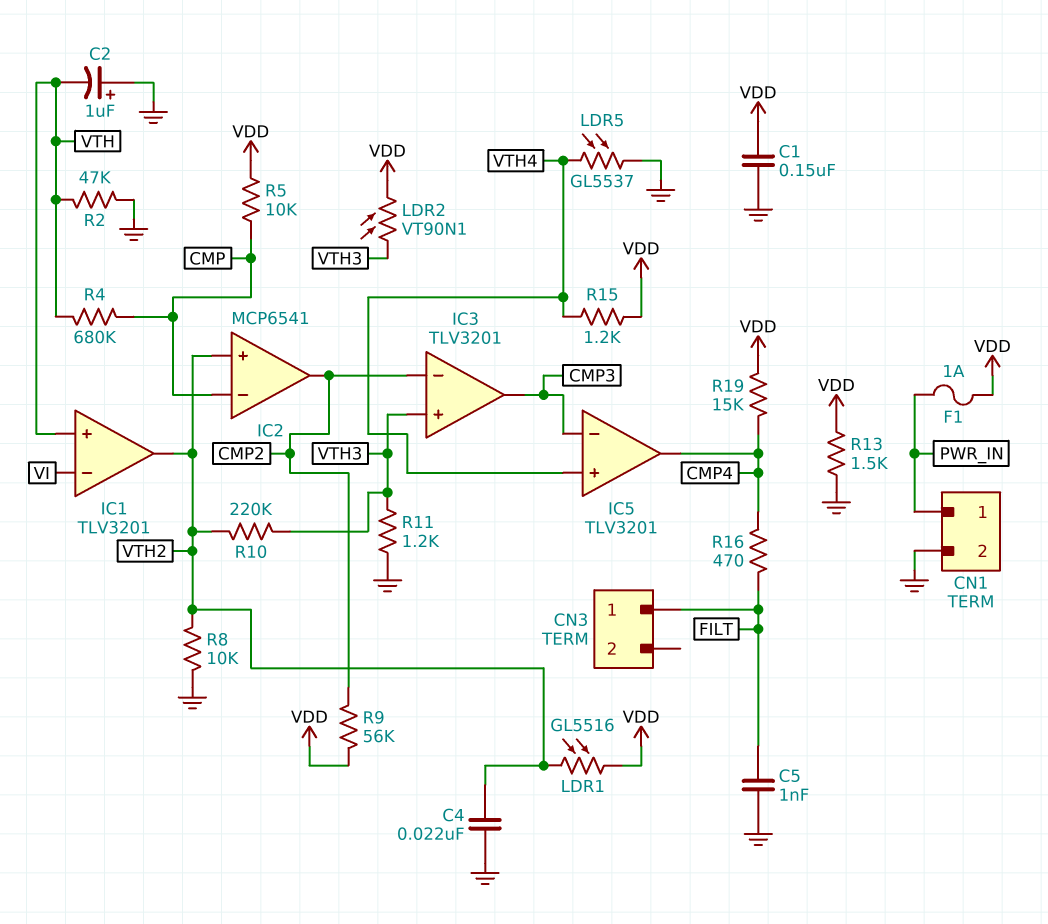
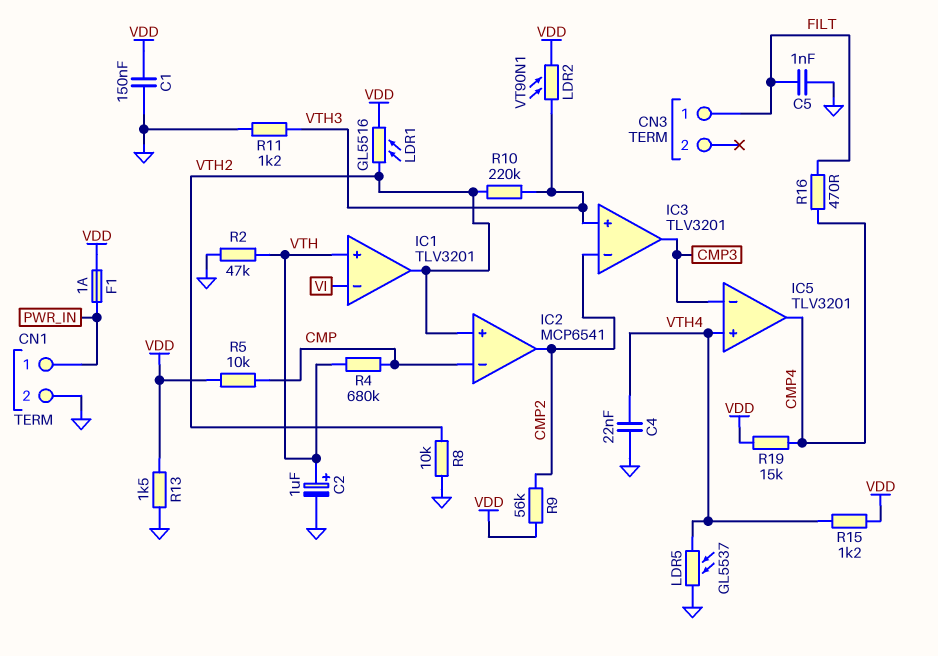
C2: 1uF (plus GND, minus VTH) -> 1uF (plus VTH, minus GND)
C4: 22nF (GND, VTH2) -> 22nF (GND, VTH4)

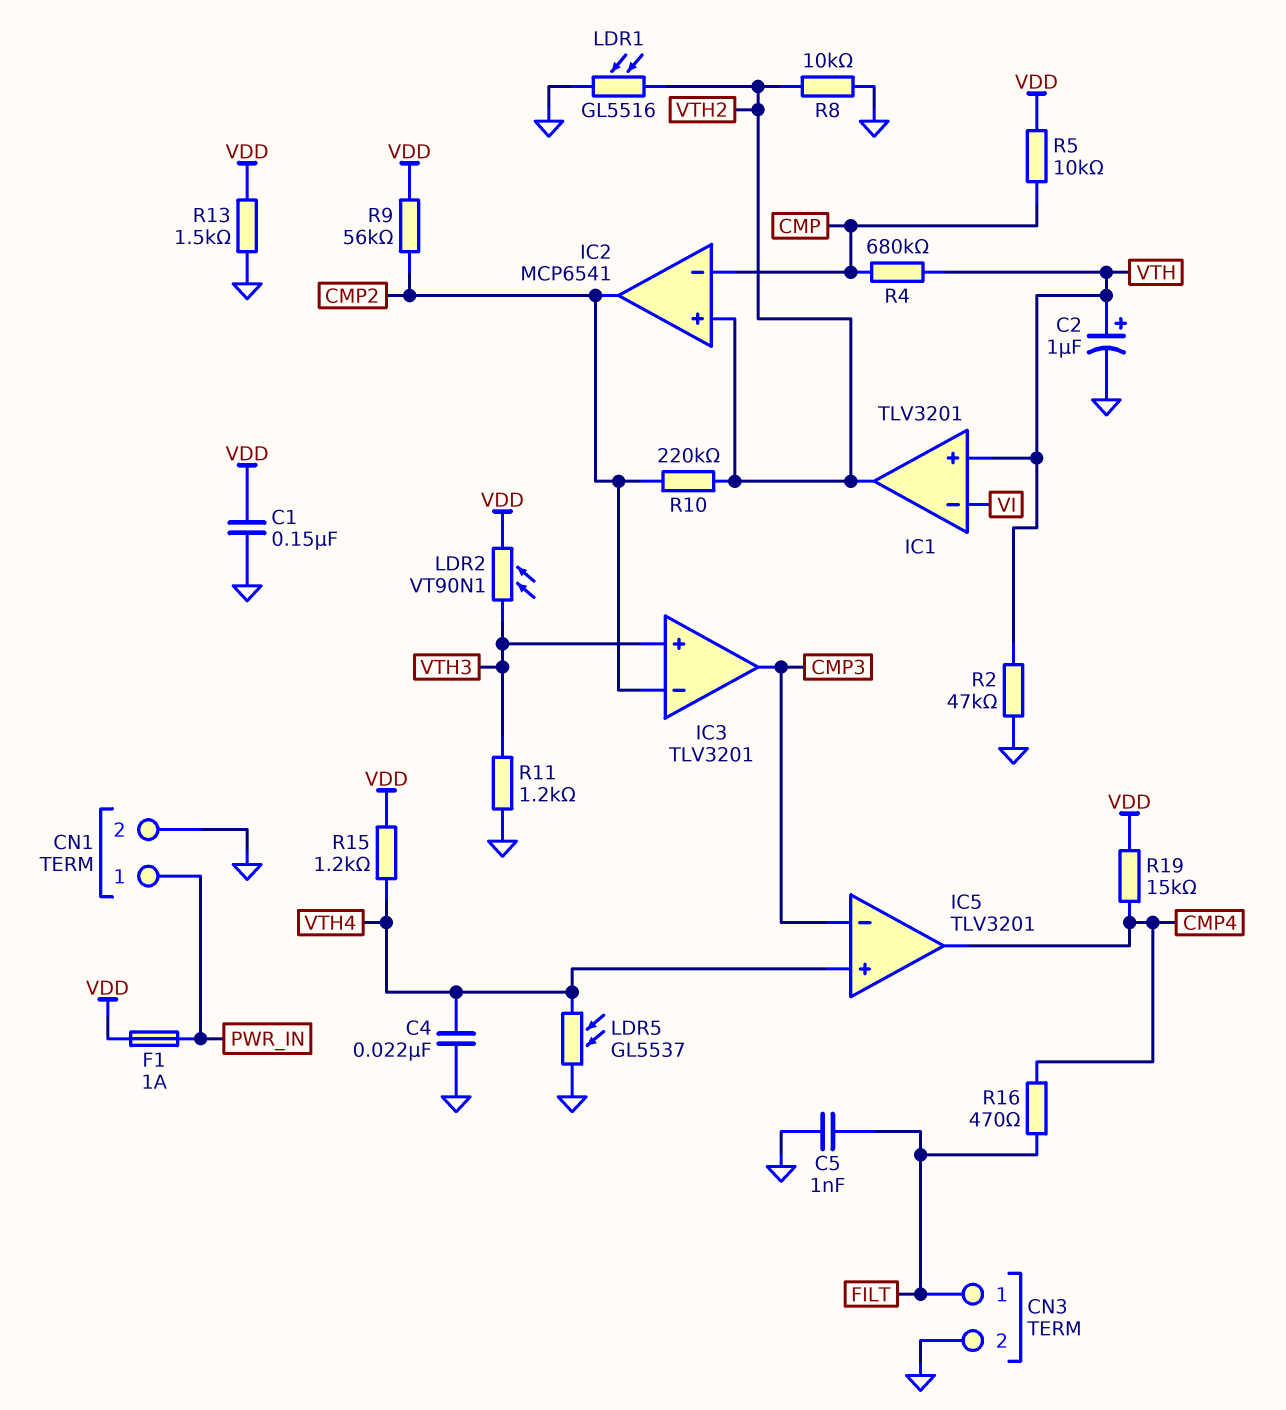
CN3 pin 2: none -> GND
LDR1: GL5516 (VDD, VTH2) -> GL5516 (GND, VTH2)
R10: 220k (VTH2, VTH3) -> 220k (CMP2, VTH2)

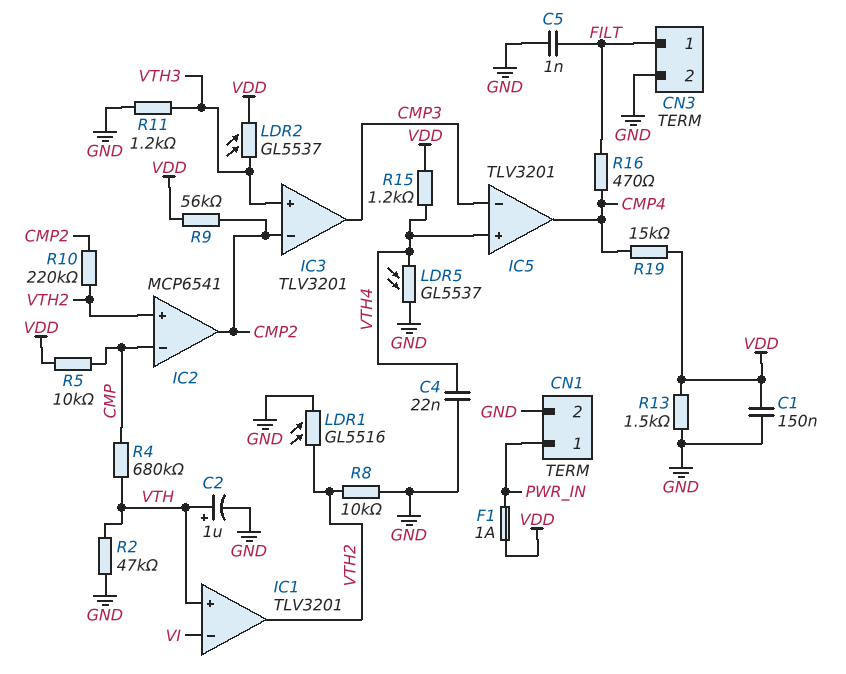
LDR2: VT90N1 (VDD, VTH3) -> GL5537 (VDD, VTH3)

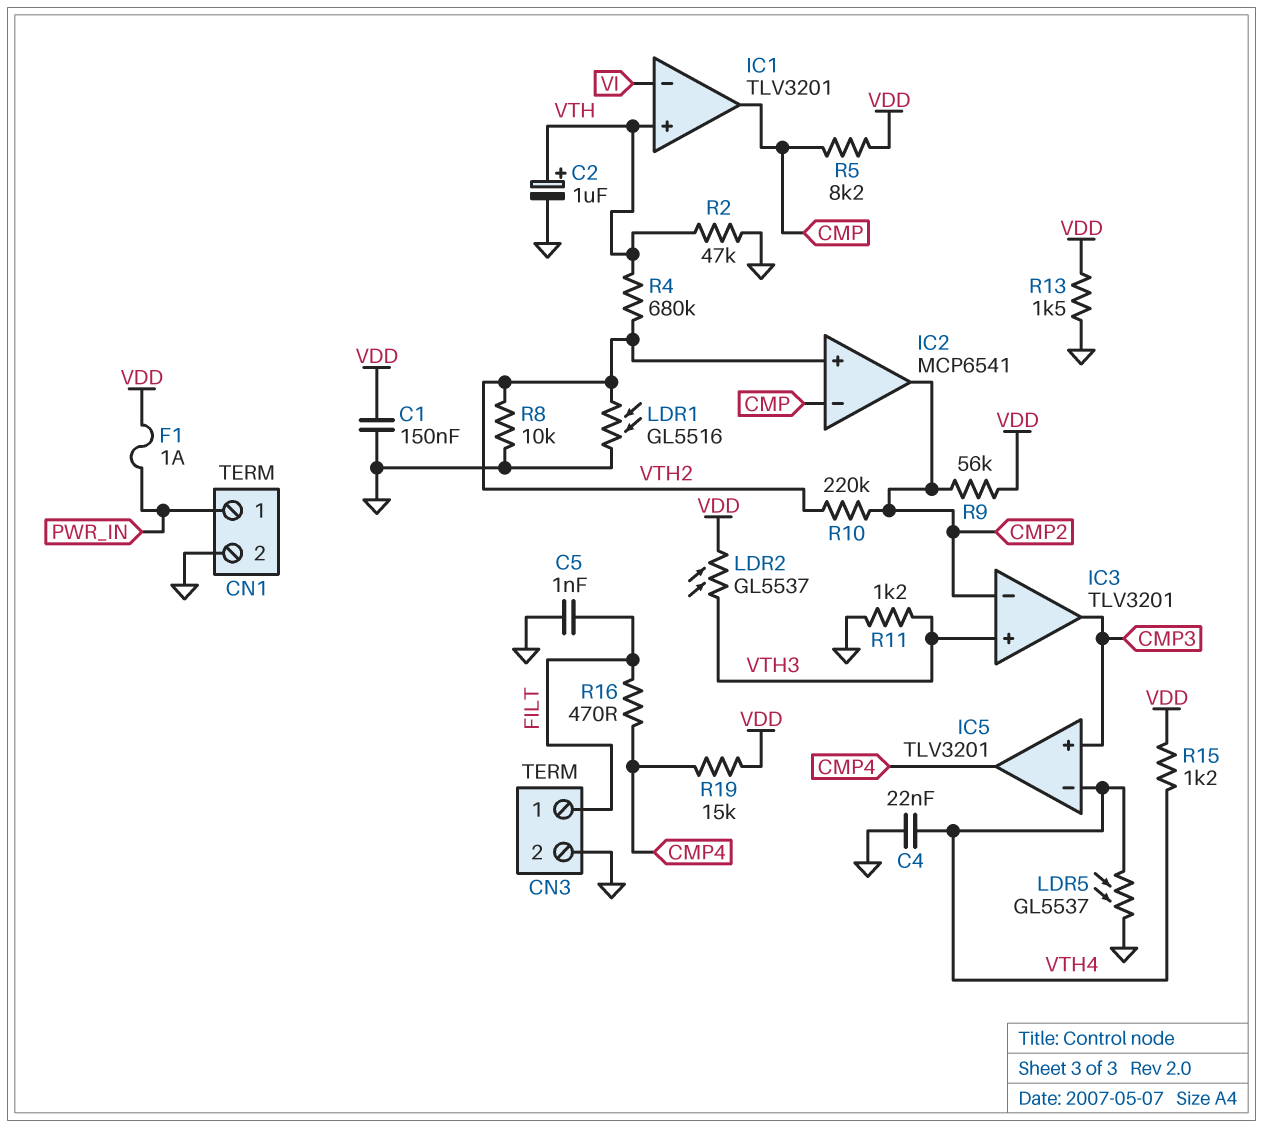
IC1 pin out: VTH2 -> CMP
IC5 pin in+: VTH4 -> CMP3
IC5 pin in-: CMP3 -> VTH4
R4: 680k (CMP, VTH) -> 680k (VTH, VTH2)
R5: 10k (CMP, VDD) -> 8.2k (CMP, VDD)

